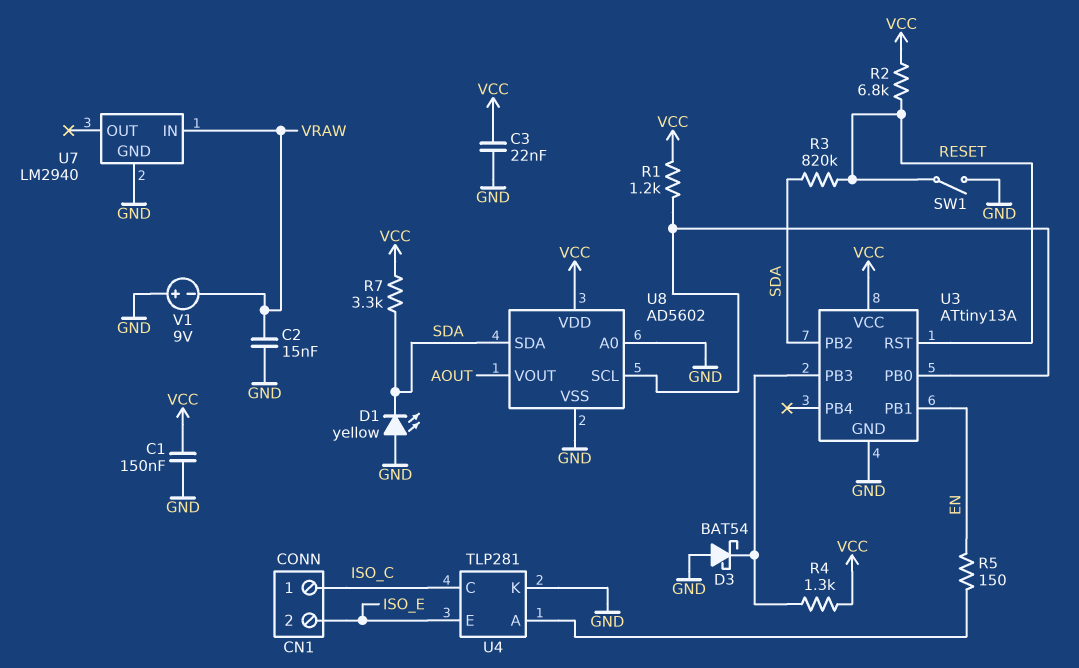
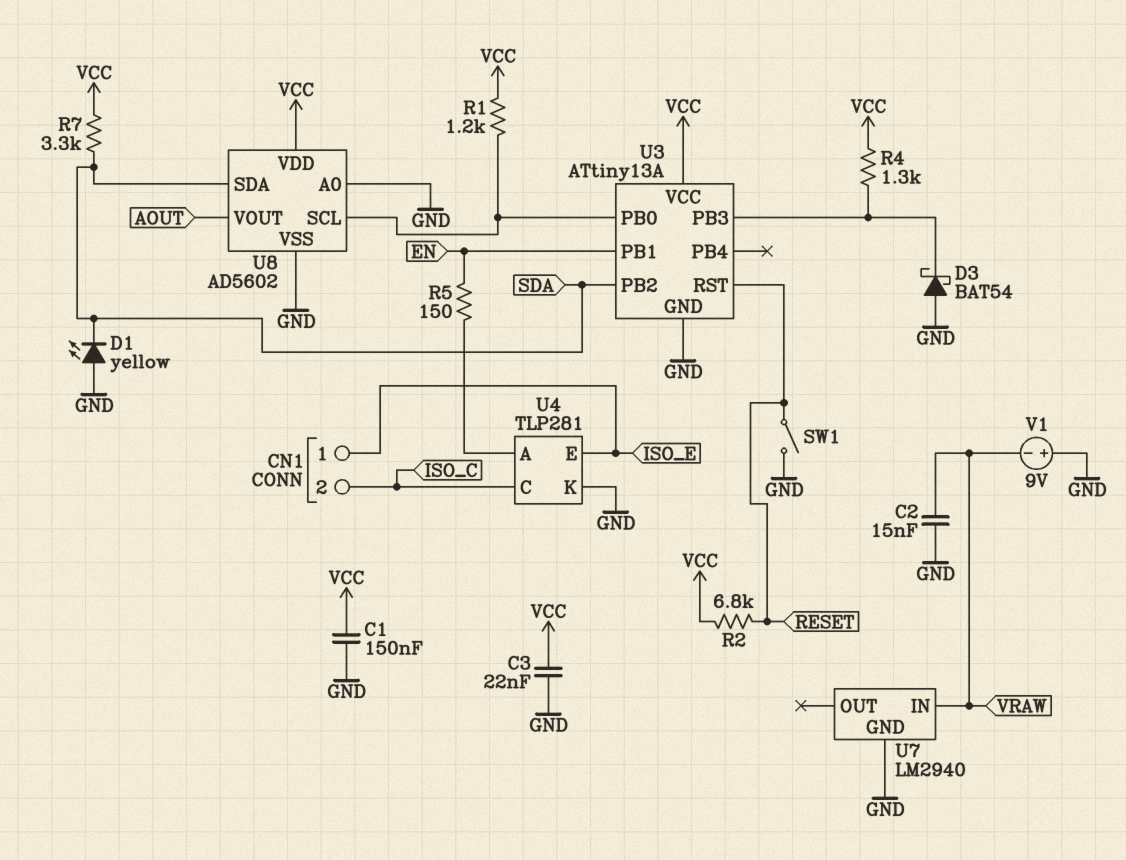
CN1 pin 1: ISO_C -> ISO_E
CN1 pin 2: ISO_E -> ISO_C
R3: 820k (RESET, SDA) -> none

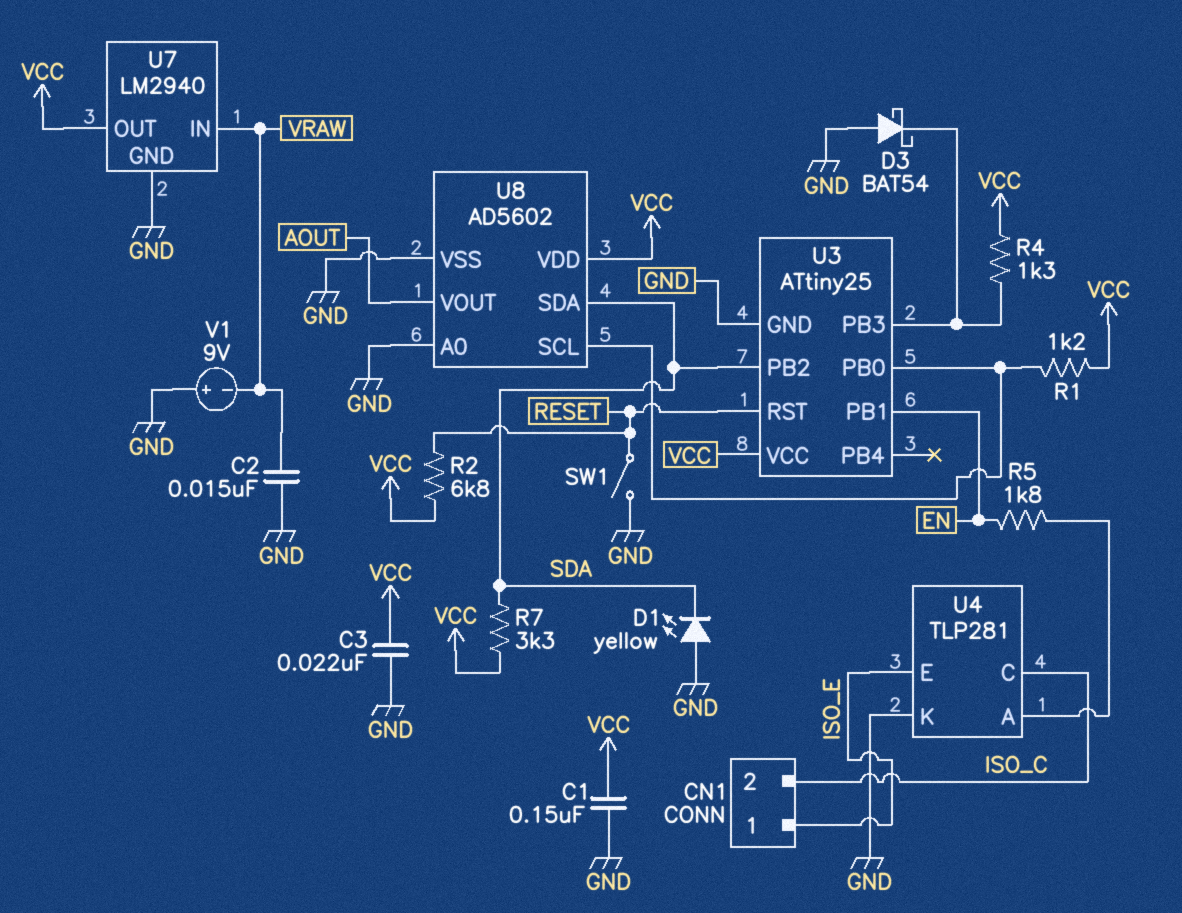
R5: 150 (EN, U4/A) -> 1.8k (EN, U4/A)
U3: ATtiny13A -> ATtiny25
U7 pin OUT: none -> VCC

